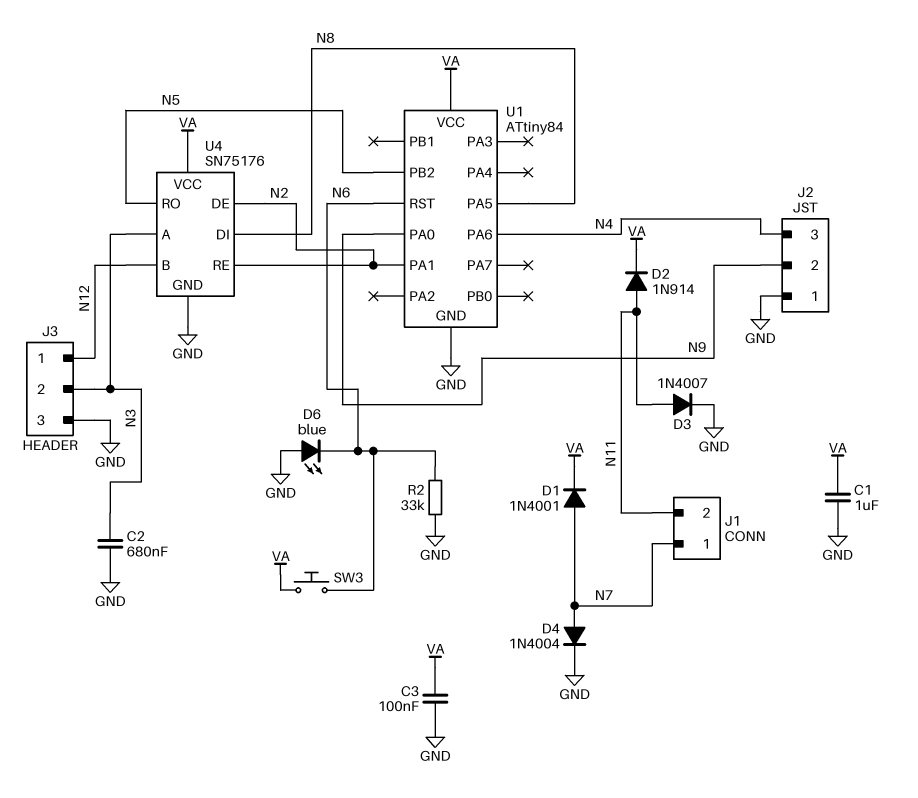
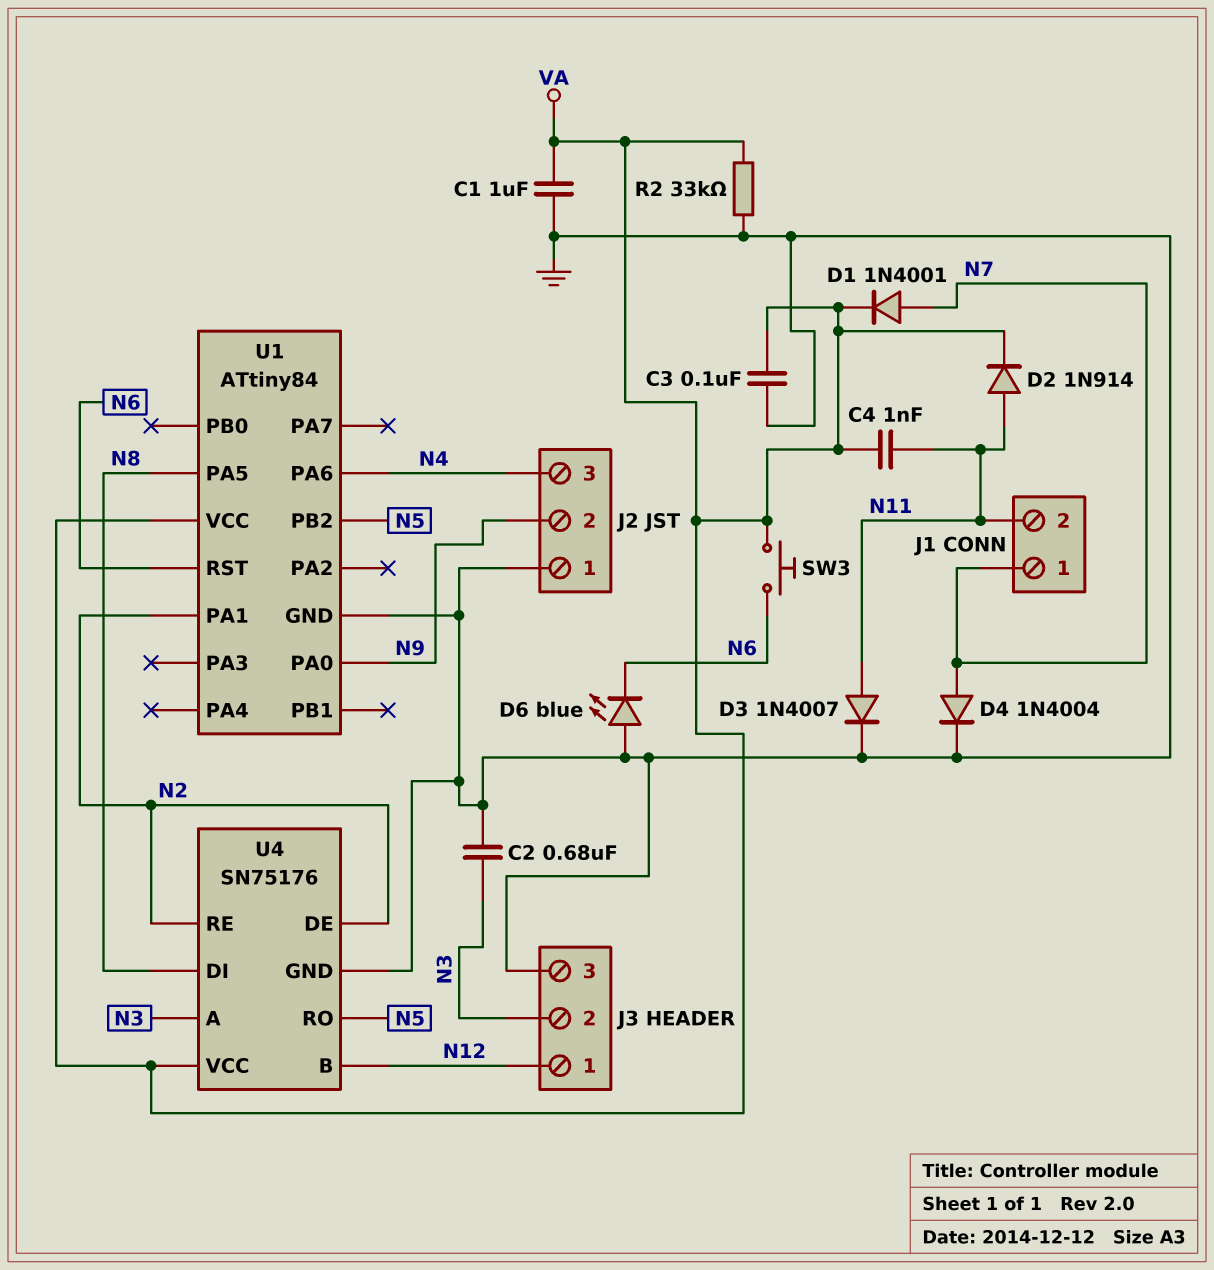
C4: none -> 1nF (N11, VA)
R2: 33k (GND, N6) -> 33k (GND, VA)

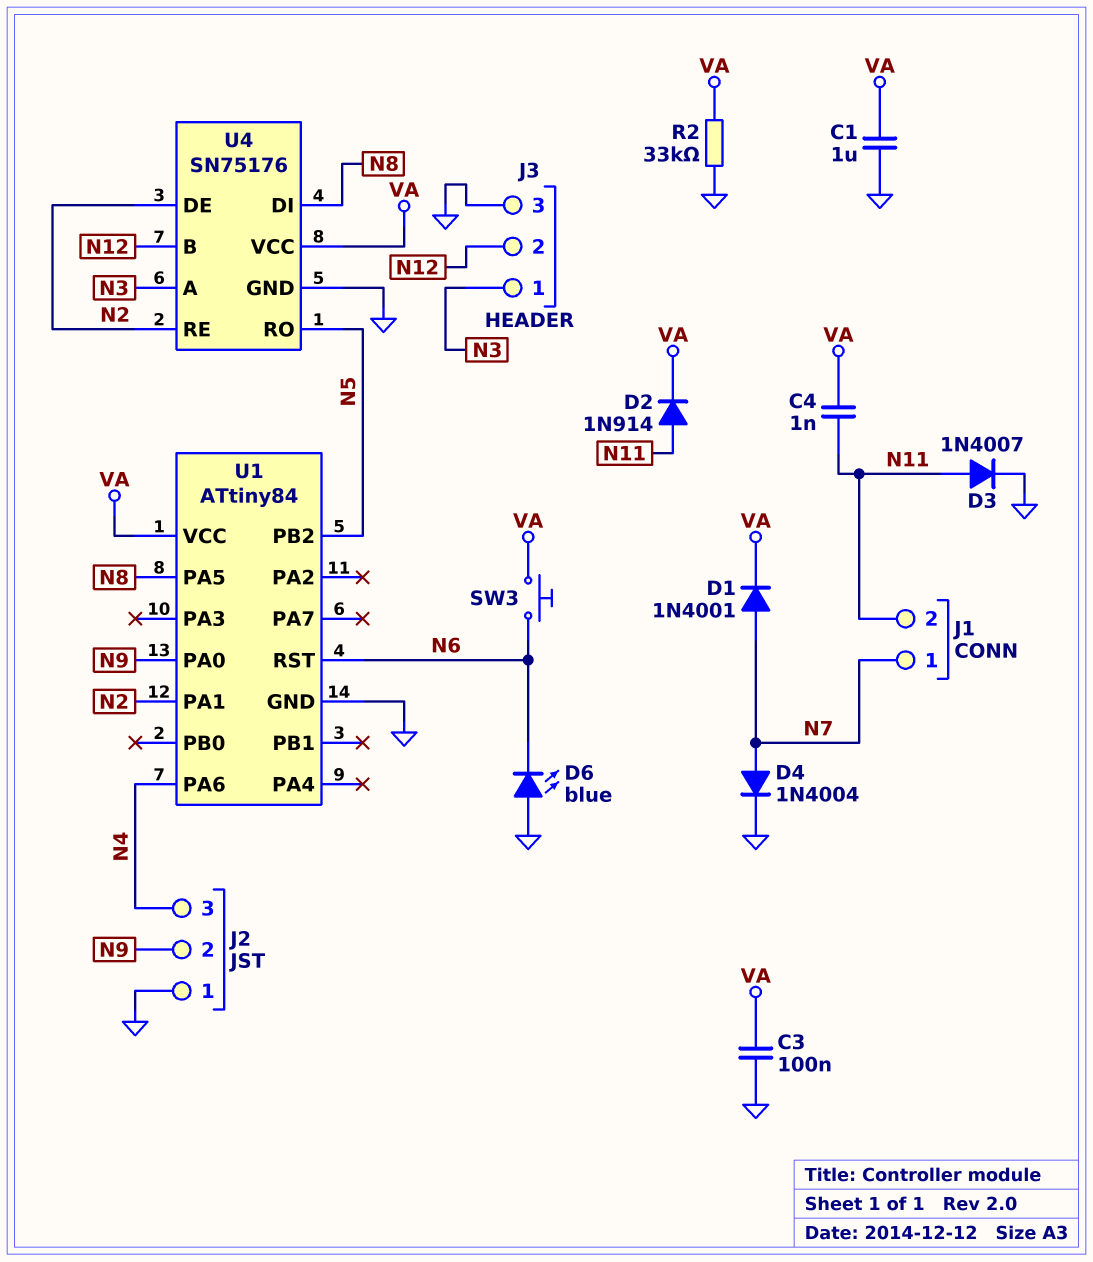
C2: 680nF (GND, N3) -> none
J3 pin 1: N12 -> N3
J3 pin 2: N3 -> N12

